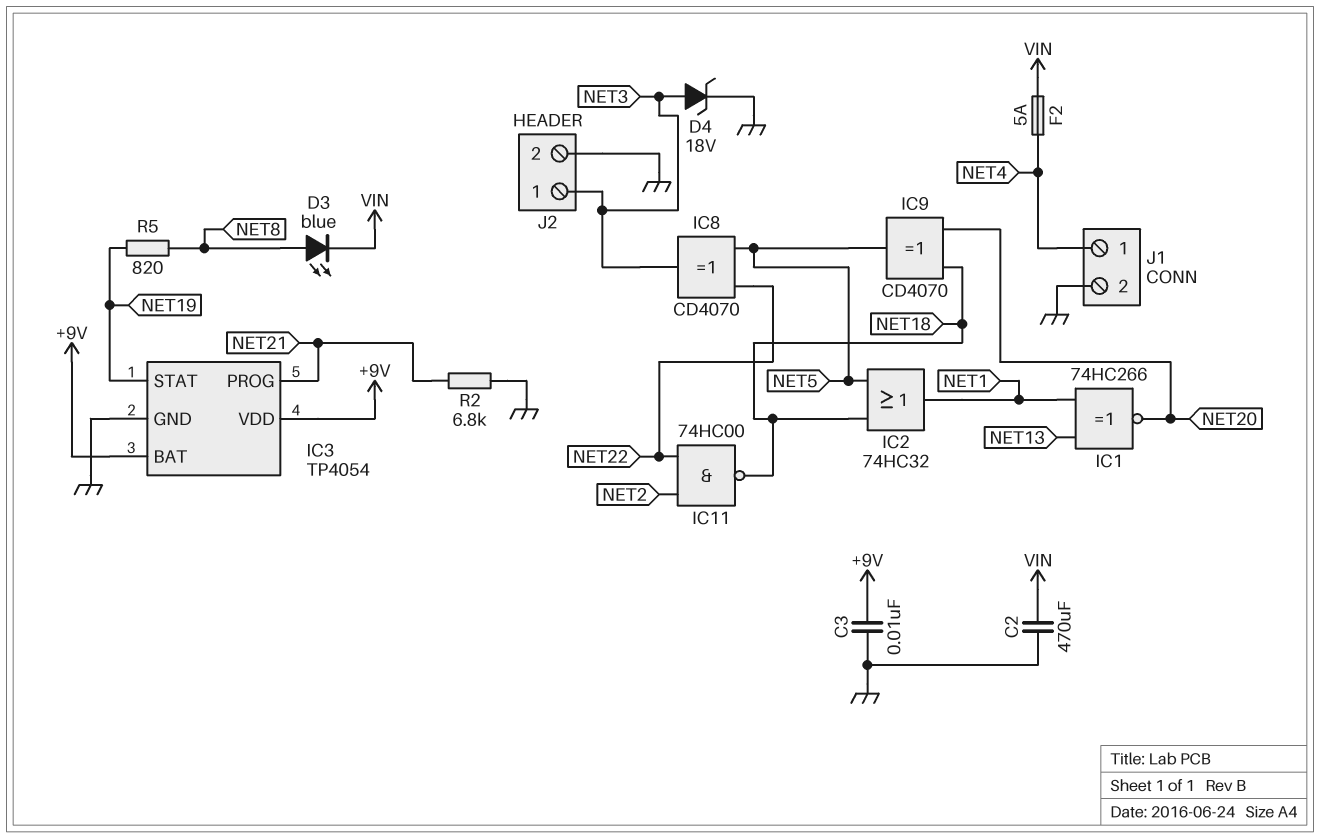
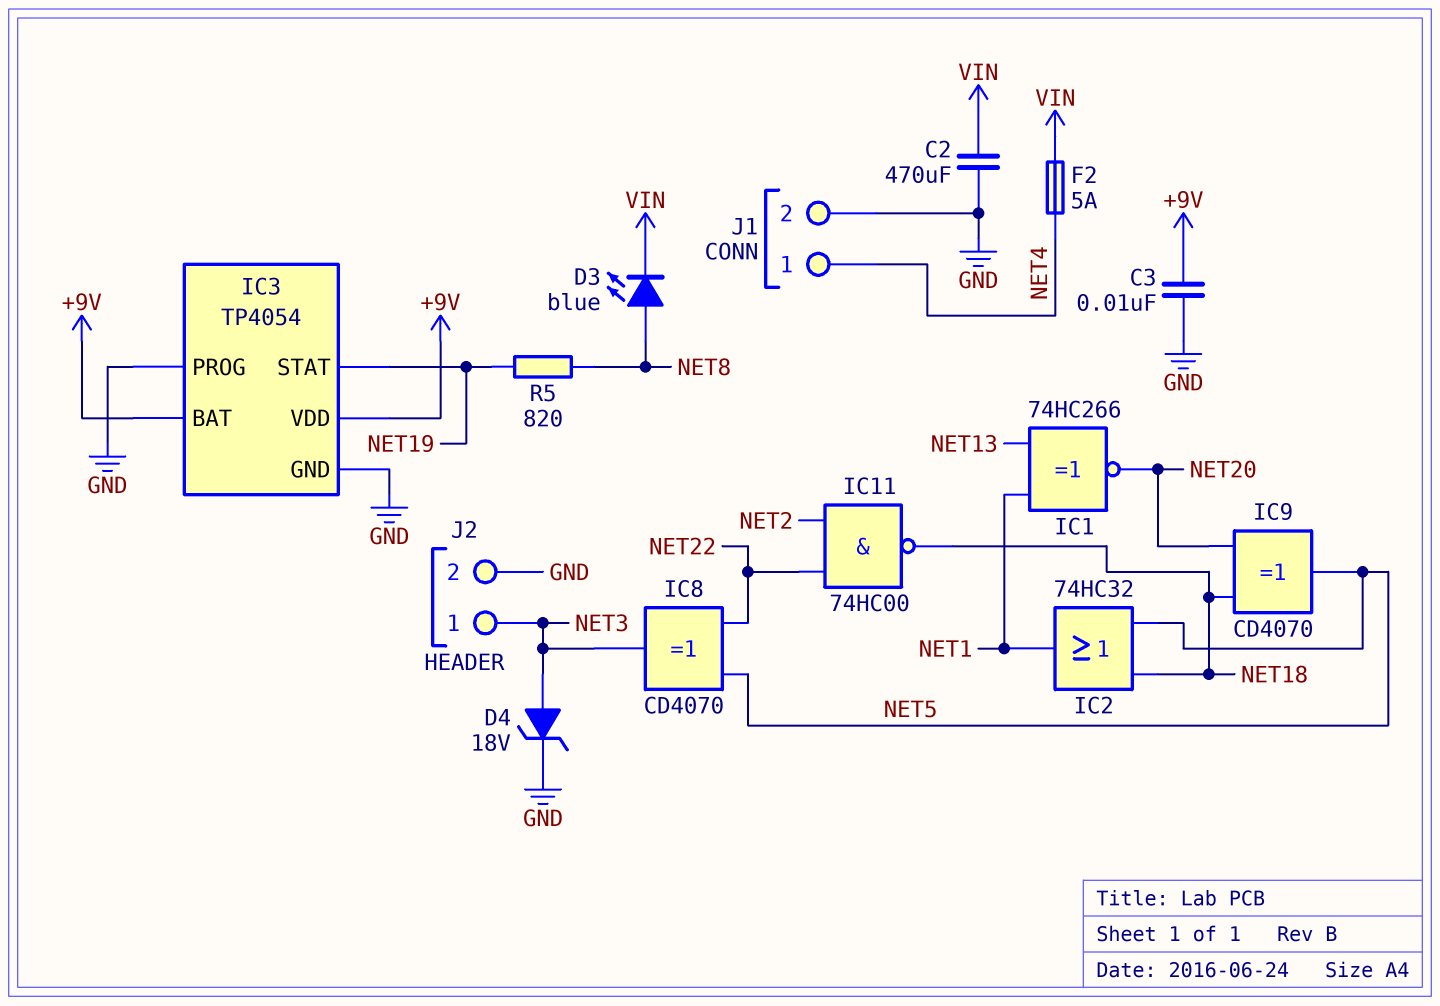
IC3 pin PROG: NET21 -> GND
R2: 6.8k (GND, NET21) -> none

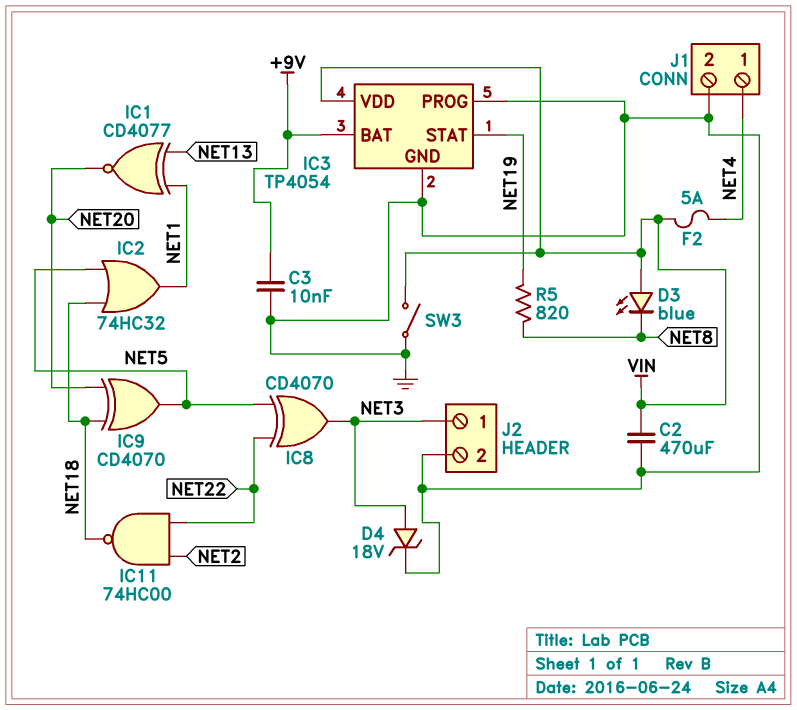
D3: LED blue (A NET8, K VIN) -> LED blue (A VIN, K NET8)
IC1: XNOR 74HC266 (in NET1, in NET13, out NET20) -> XNOR CD4077 (in NET1, in NET13, out NET20)
IC3 pin VDD: +9V -> VIN
SW3: none -> switch (GND, VIN)

